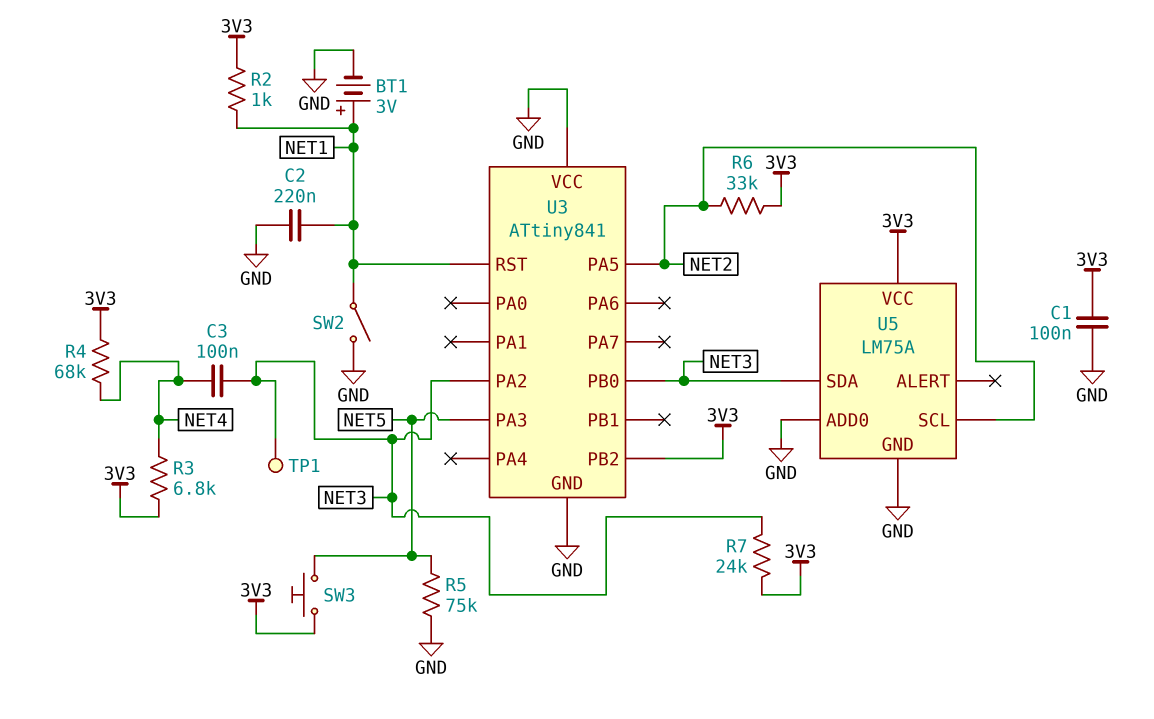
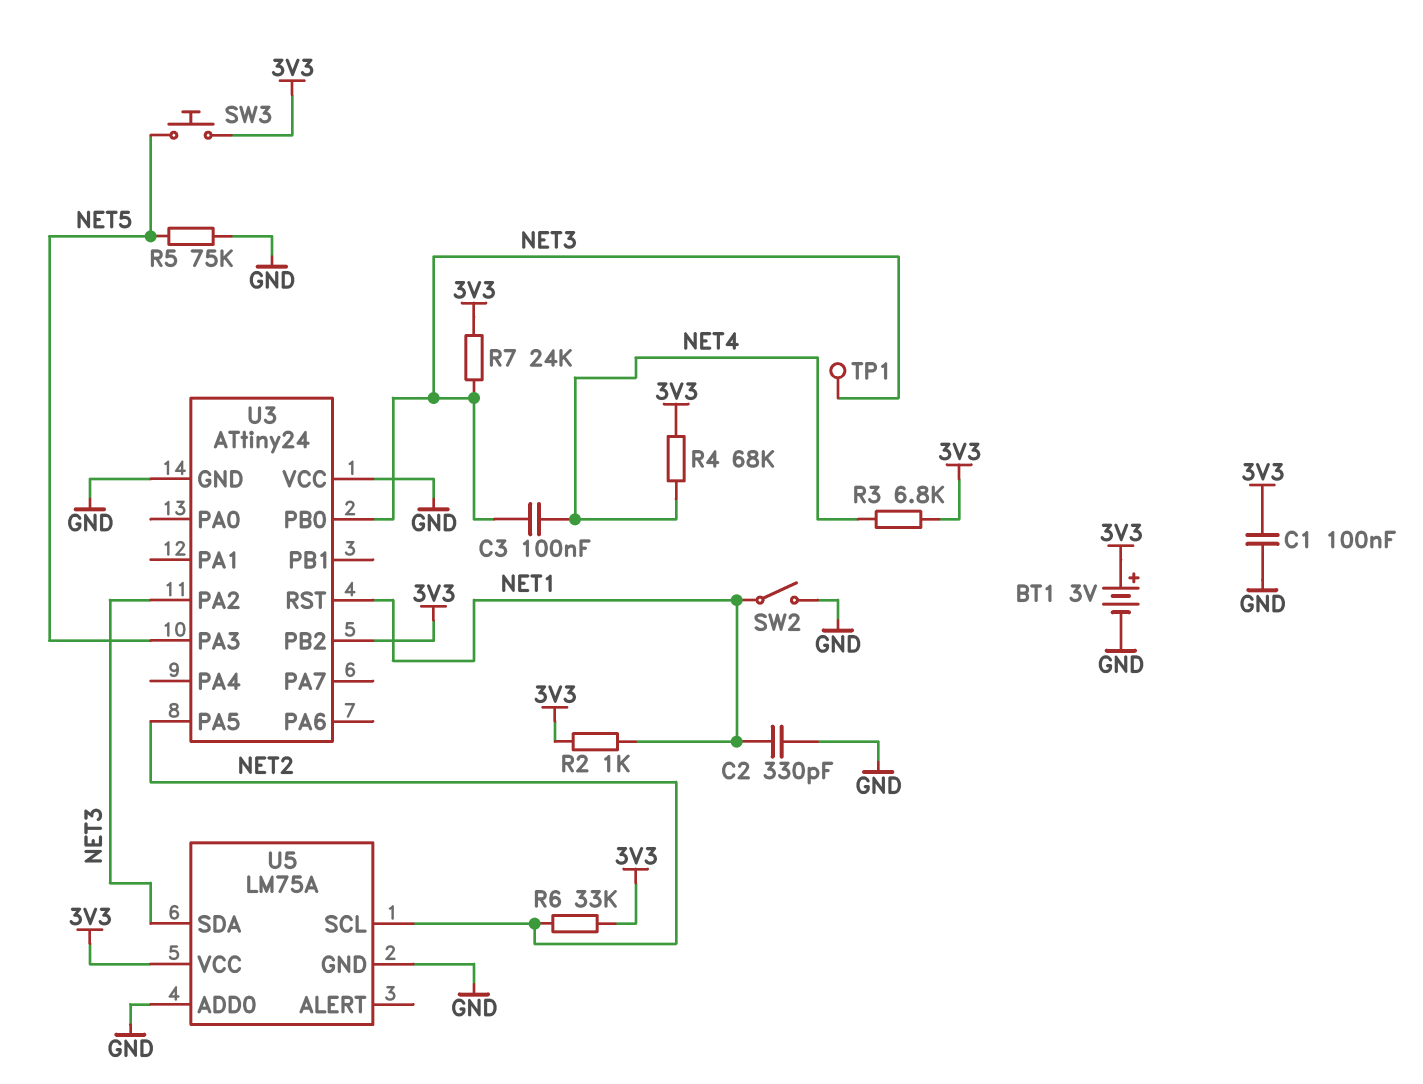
BT1: 3V (plus NET1, minus GND) -> 3V (plus 3V3, minus GND)
C2: 220nF (GND, NET1) -> 330pF (GND, NET1)
U3: ATtiny841 -> ATtiny24

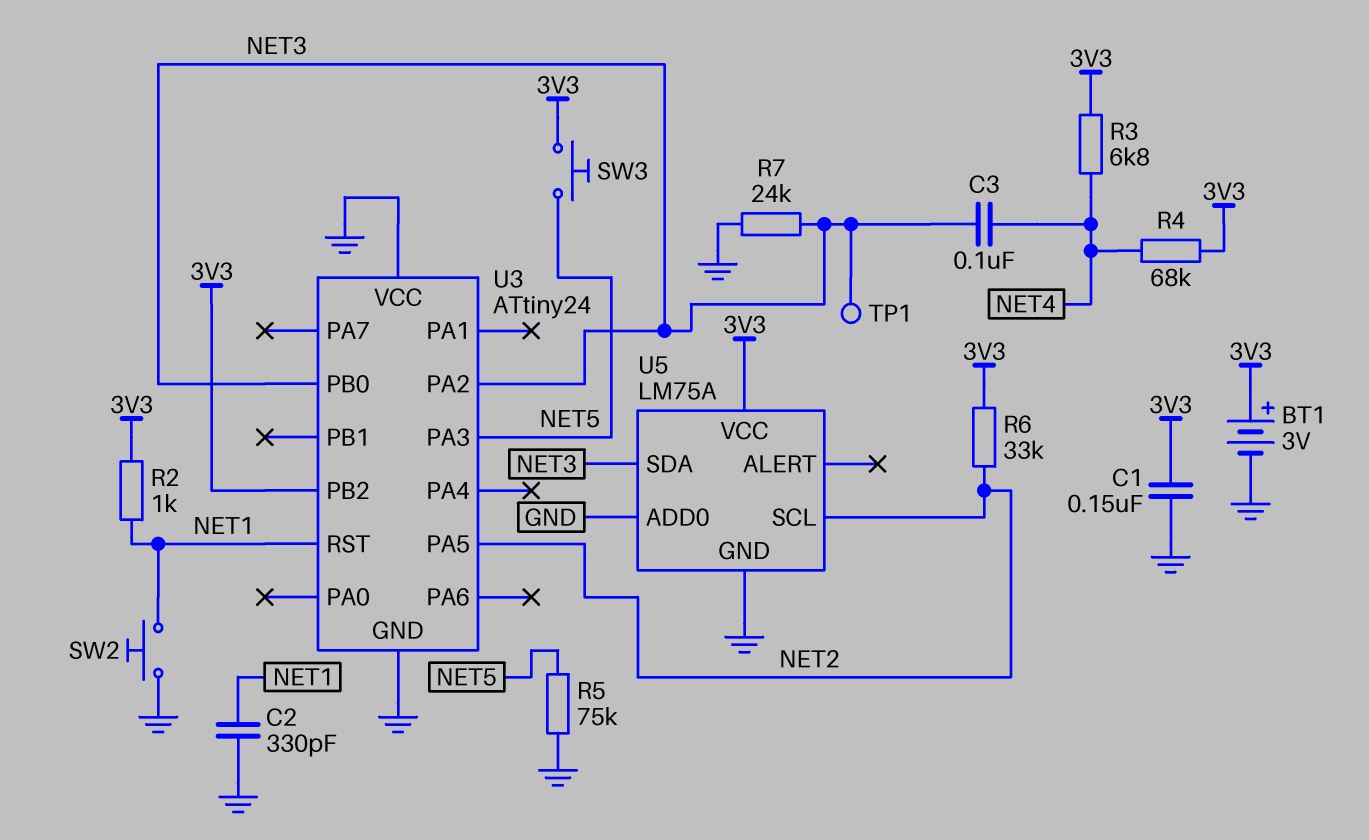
C1: 100nF (3V3, GND) -> 150nF (3V3, GND)
R7: 24k (3V3, NET3) -> 24k (GND, NET3)
SW2: switch (GND, NET1) -> button (GND, NET1)

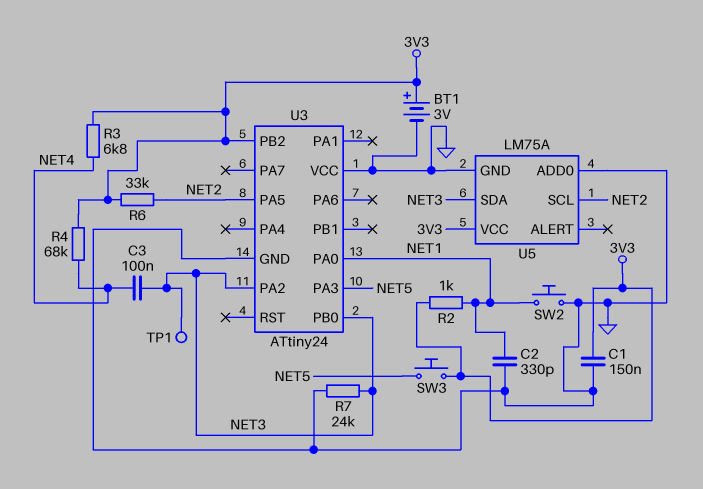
R5: 75k (GND, NET5) -> none
U3 pin PA0: none -> NET1
U3 pin RST: NET1 -> none

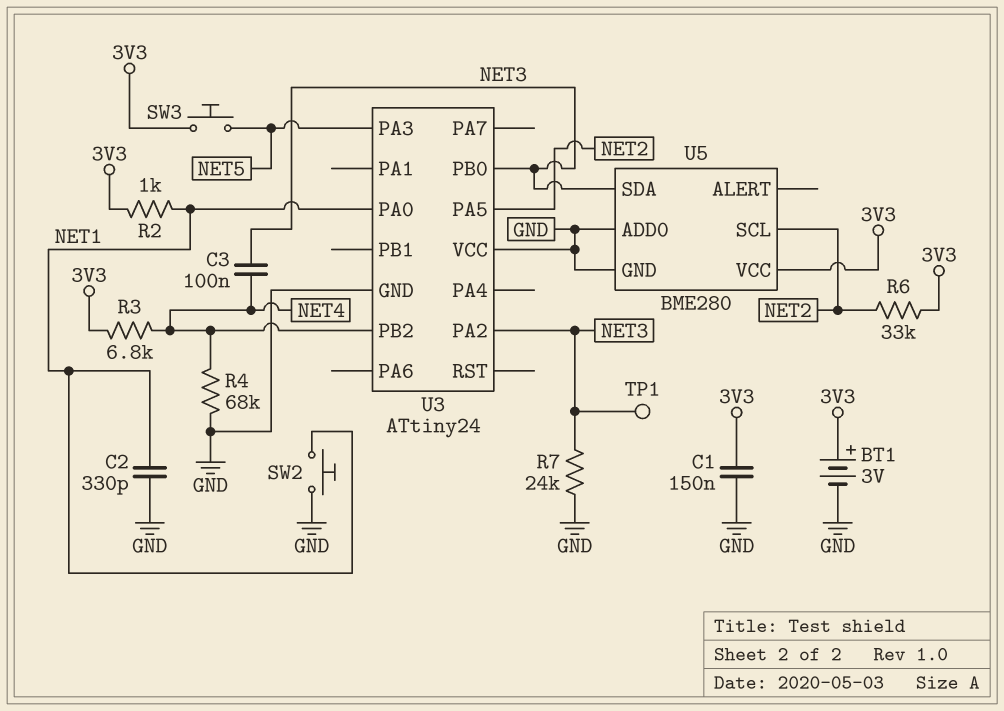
R4: 68k (3V3, NET4) -> 68k (GND, NET4)
U3 pin PB2: 3V3 -> NET4
U5: LM75A -> BME280

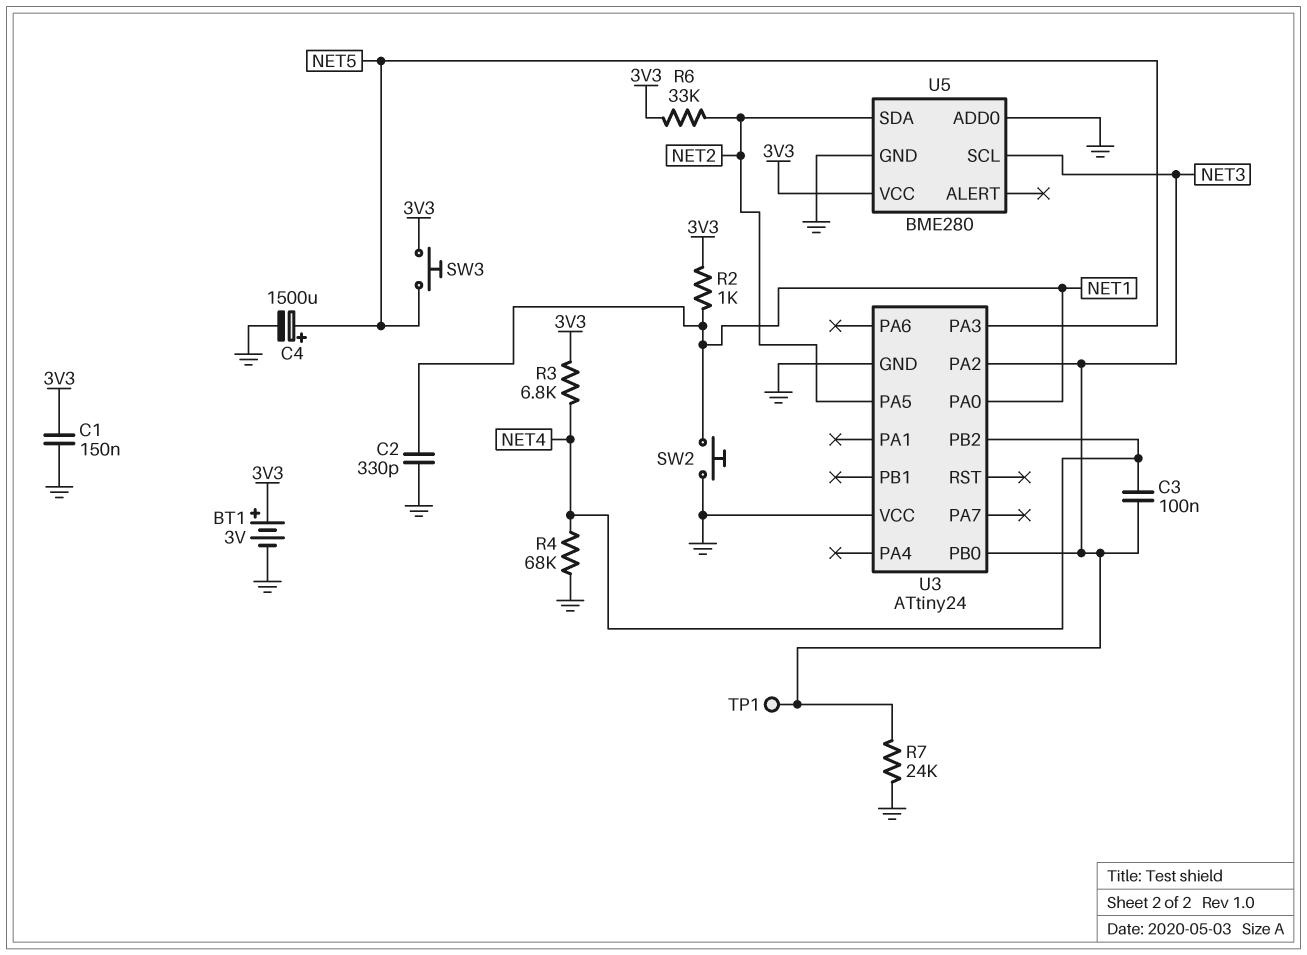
C4: none -> 1500uF (plus NET5, minus GND)
U5 pin SCL: NET2 -> NET3
U5 pin SDA: NET3 -> NET2

